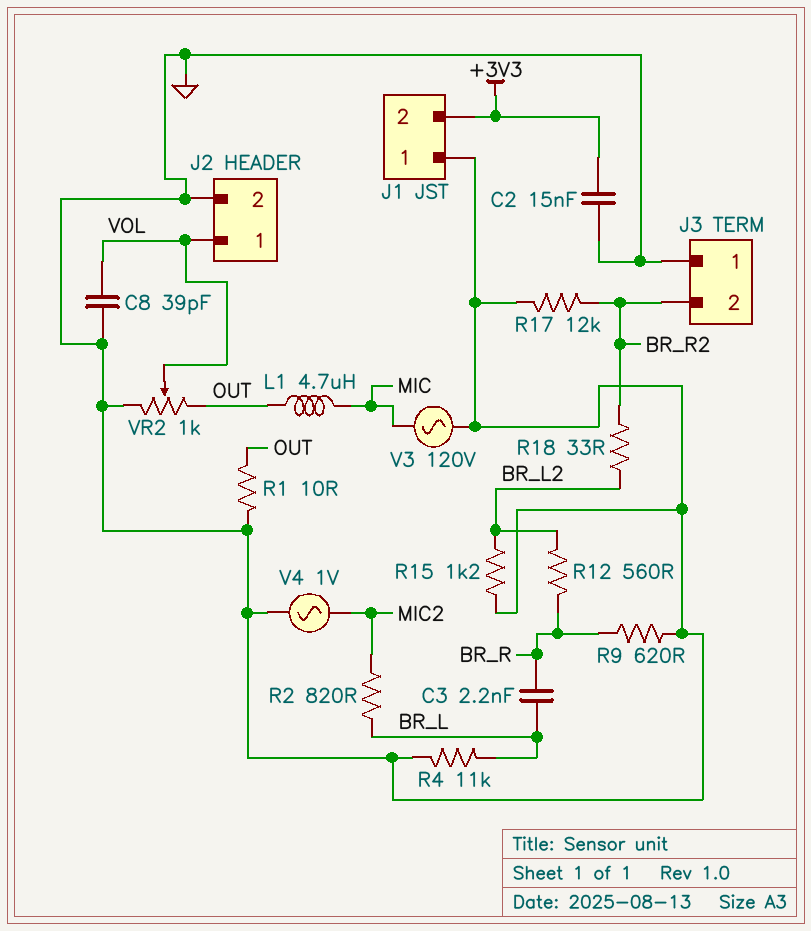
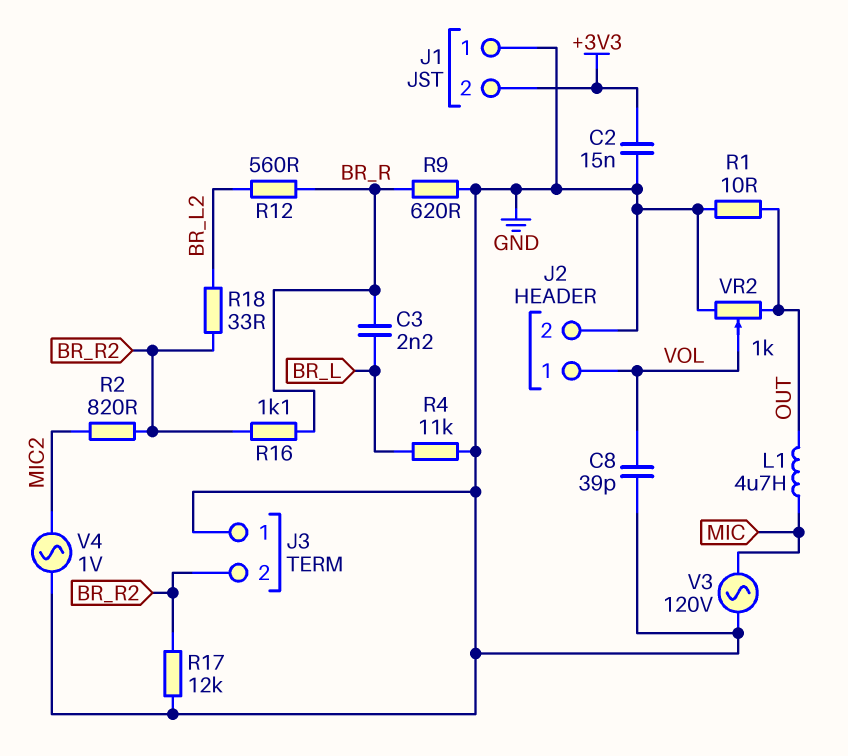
R2: 820 (BR_L, MIC2) -> 820 (BR_R2, MIC2)
R15: 1.2k (BR_L2, GND) -> none
R16: none -> 1.1k (BR_R, BR_R2)

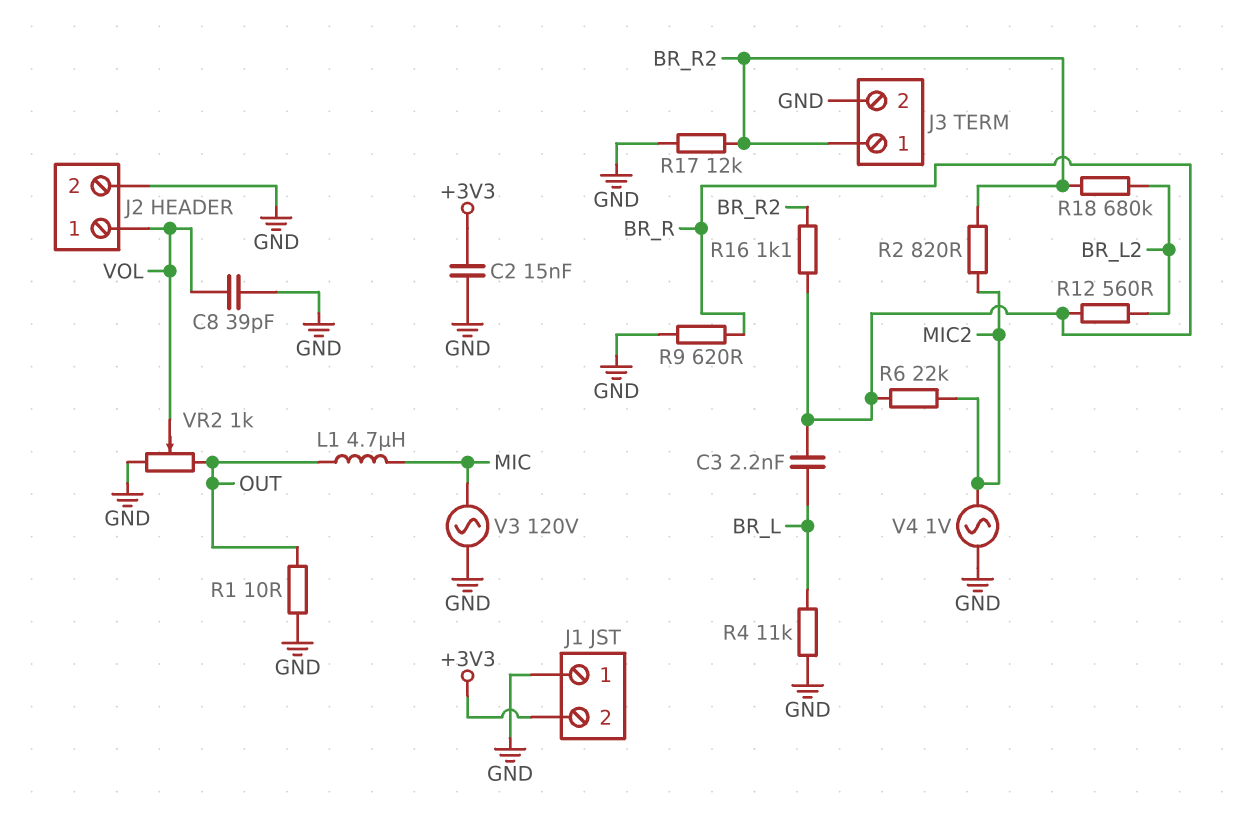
J3 pin 1: GND -> BR_R2
J3 pin 2: BR_R2 -> GND
R6: none -> 22k (BR_R, MIC2)
R18: 33 (BR_L2, BR_R2) -> 680k (BR_L2, BR_R2)

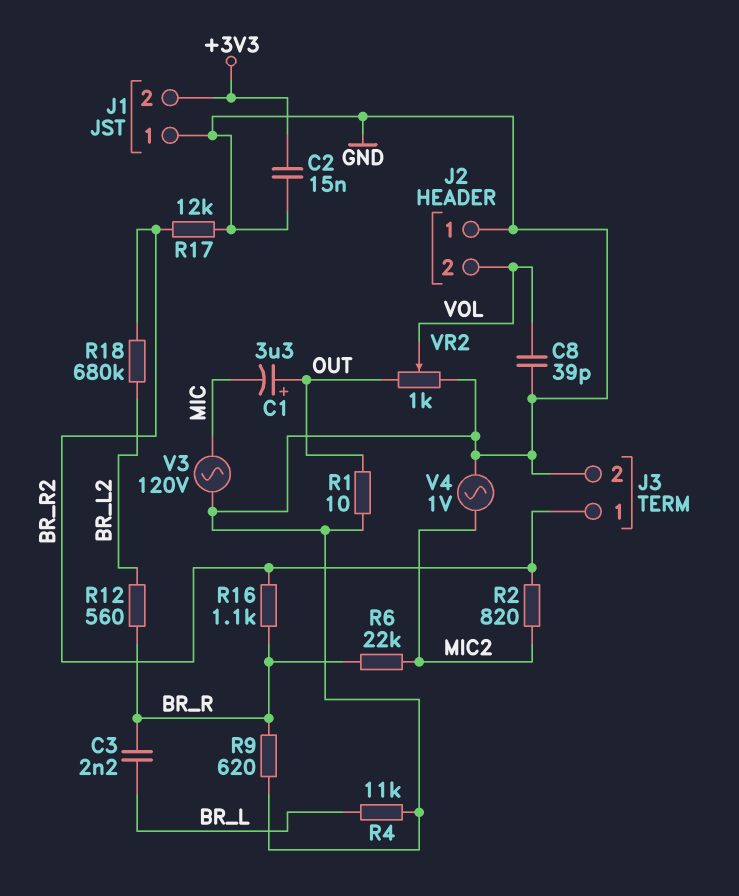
C1: none -> 3.3uF (plus OUT, minus MIC)
J2 pin 1: VOL -> GND
J2 pin 2: GND -> VOL
L1: 4.7uH (MIC, OUT) -> none

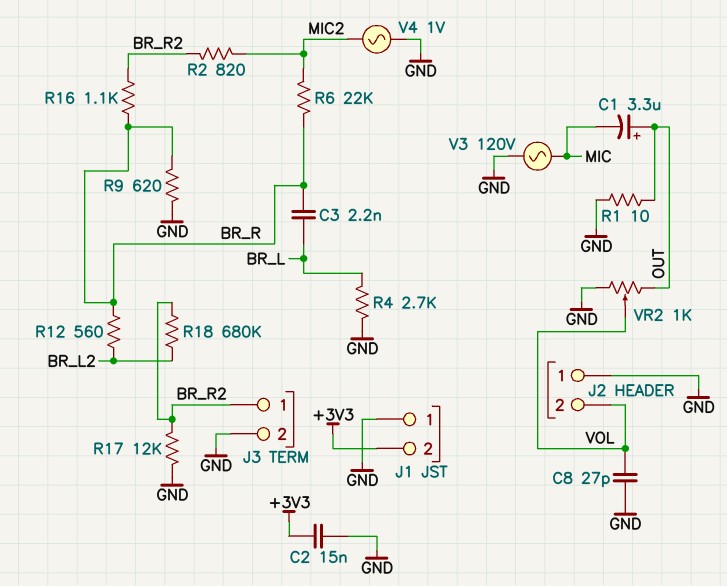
C8: 39pF (GND, VOL) -> 27pF (GND, VOL)
R4: 11k (BR_L, GND) -> 2.7k (BR_L, GND)

